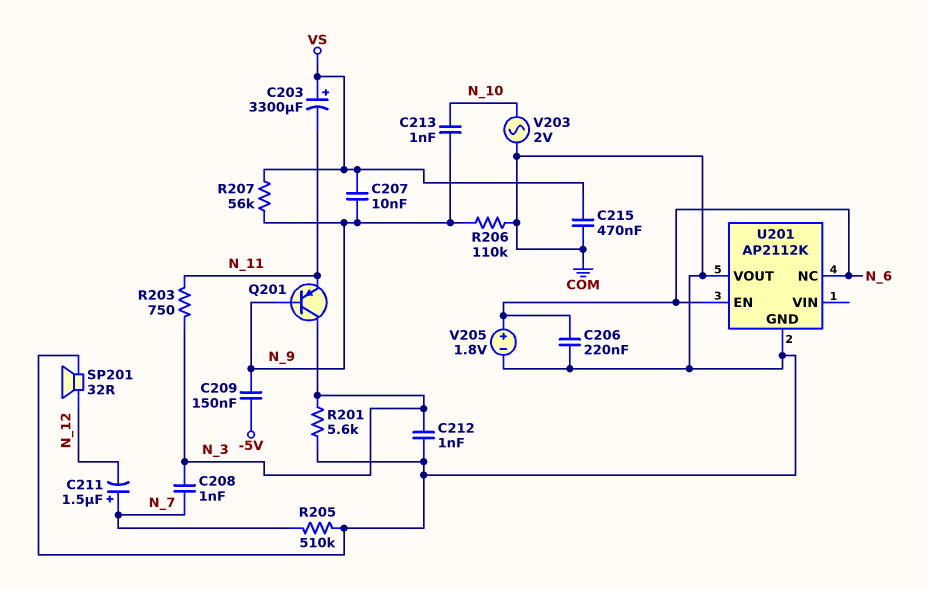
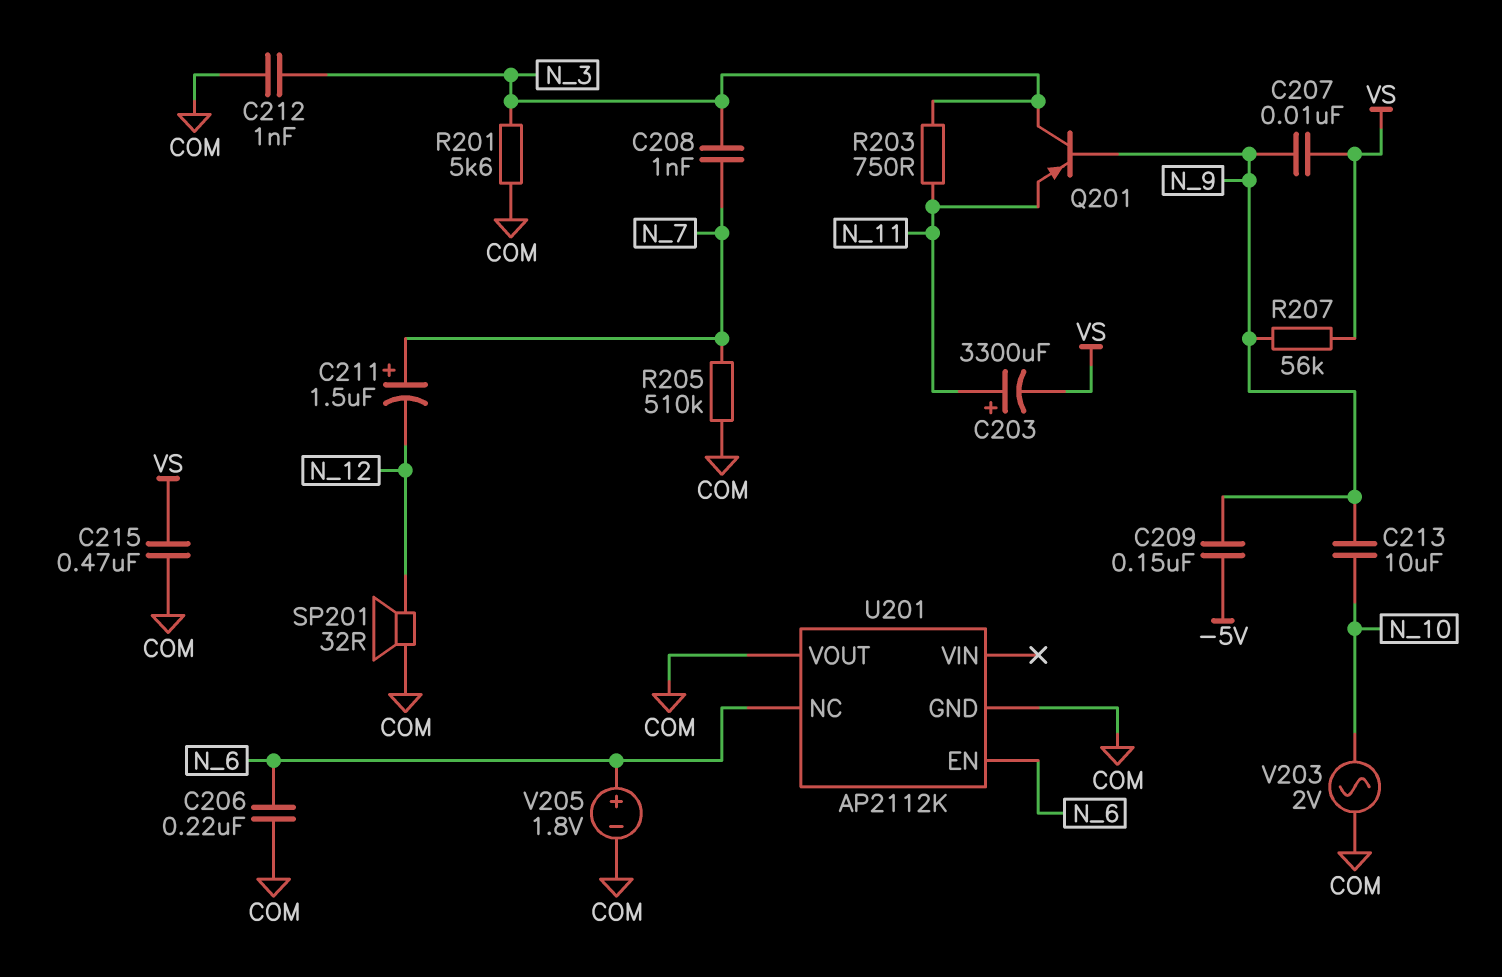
C203: 3300uF (plus VS, minus N_11) -> 3300uF (plus N_11, minus VS)
C213: 1nF (N_9, N_10) -> 10uF (N_9, N_10)
R206: 110k (COM, N_9) -> none

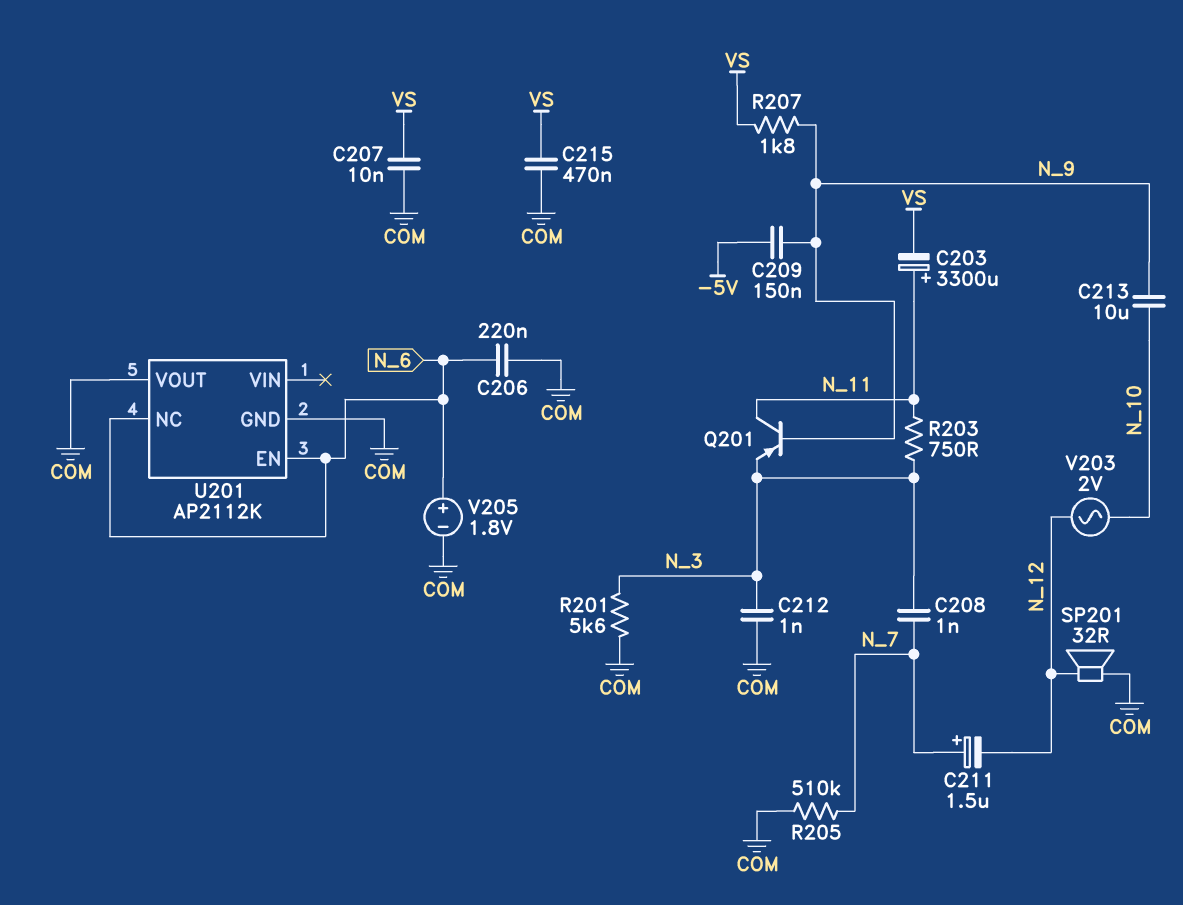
C207: 10nF (N_9, VS) -> 10nF (COM, VS)
Q201: PNP (B N_9, C N_3, E N_11) -> PNP (B N_9, C N_11, E N_3)
R207: 56k (N_9, VS) -> 1.8k (N_9, VS)
V203: AC 2V (COM, N_10) -> AC 2V (N_10, N_12)

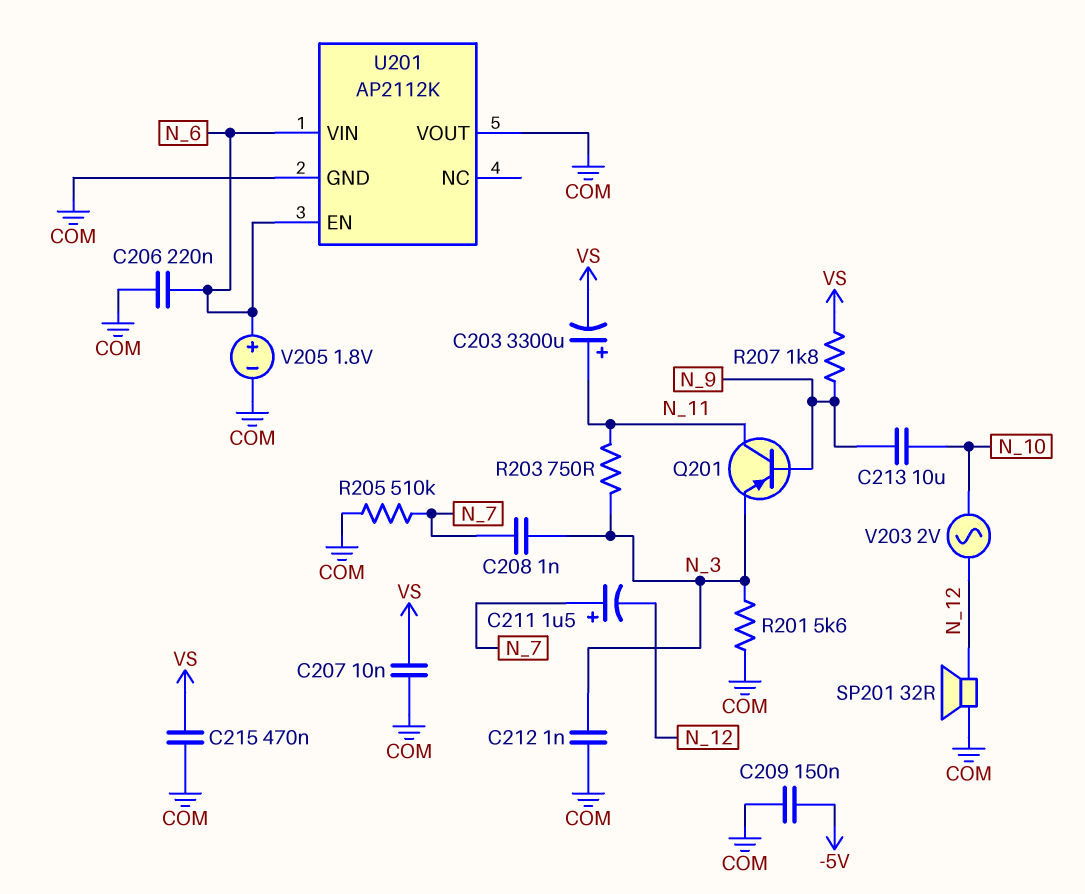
C209: 150nF (-5V, N_9) -> 150nF (-5V, COM)
U201 pin NC: N_6 -> none
U201 pin VIN: none -> N_6

